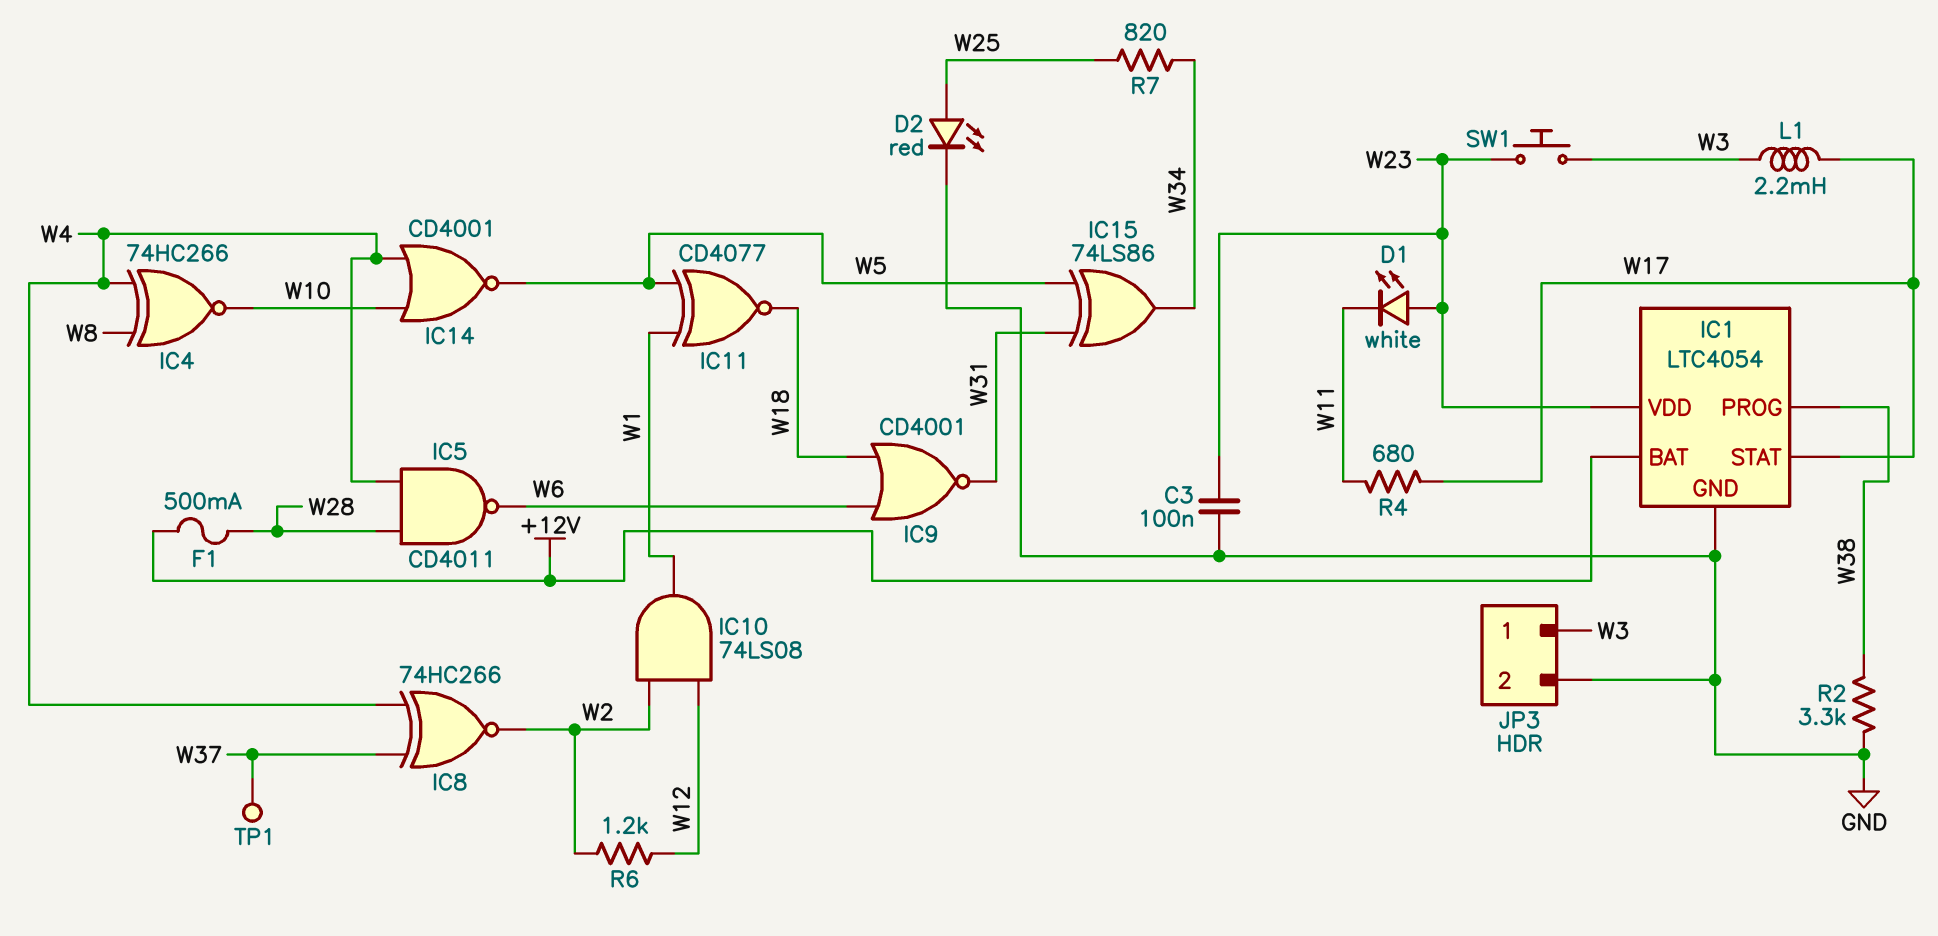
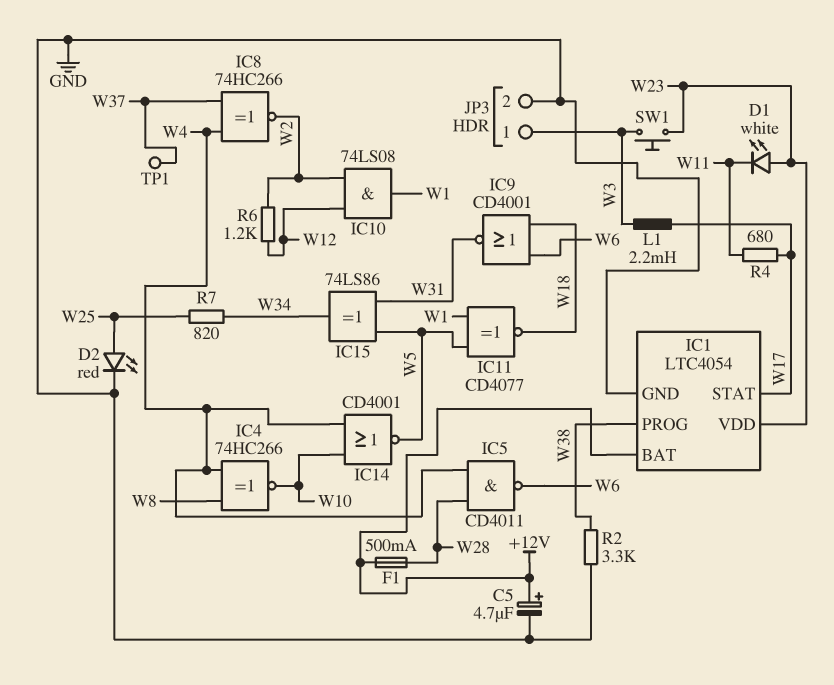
C3: 100nF (GND, W23) -> none
C5: none -> 4.7uF (plus +12V, minus GND)

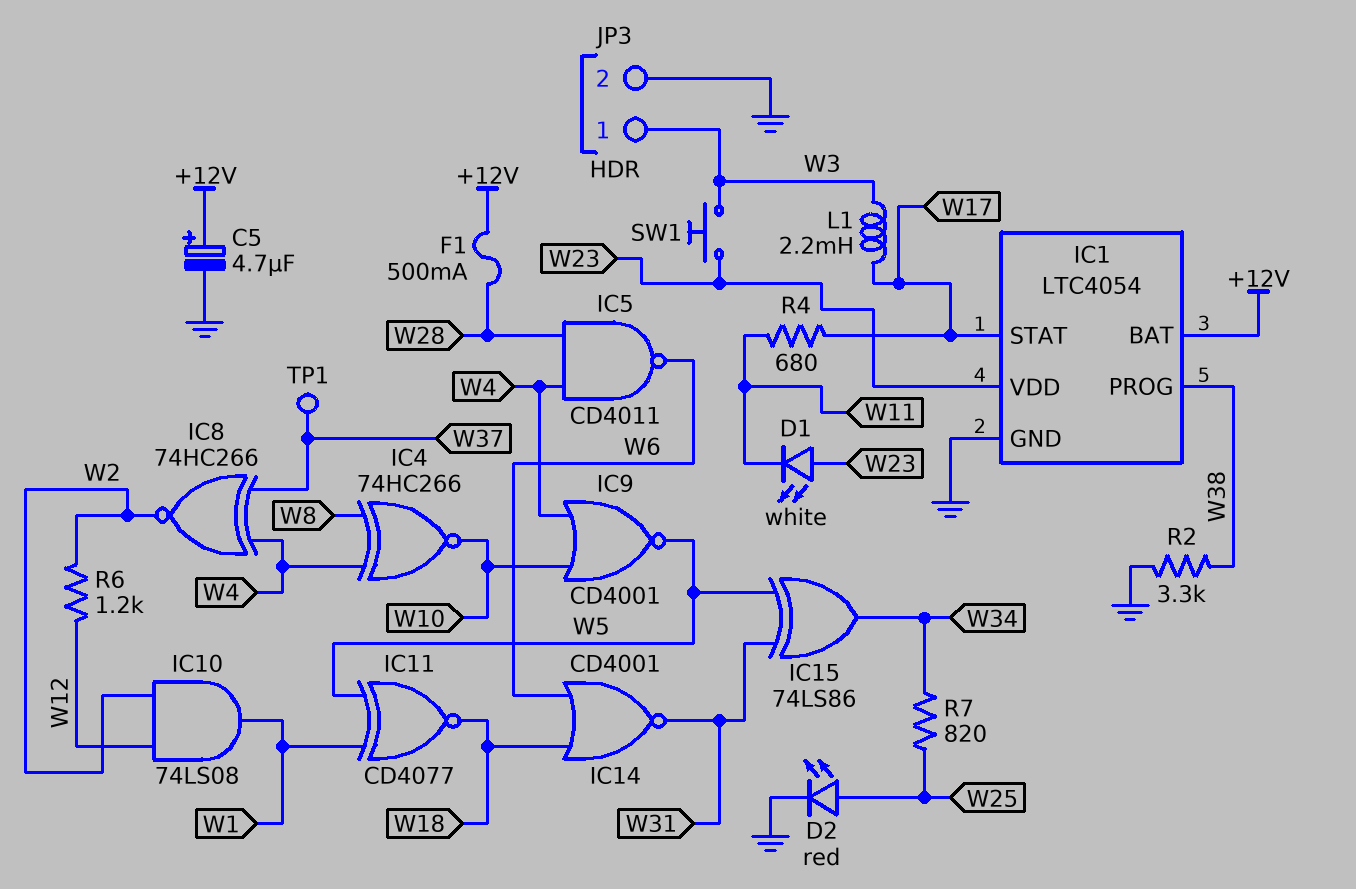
IC9: NOR CD4001 (in W6, in W18, out W31) -> NOR CD4001 (in W4, in W10, out W5)
IC14: NOR CD4001 (in W4, in W10, out W5) -> NOR CD4001 (in W6, in W18, out W31)

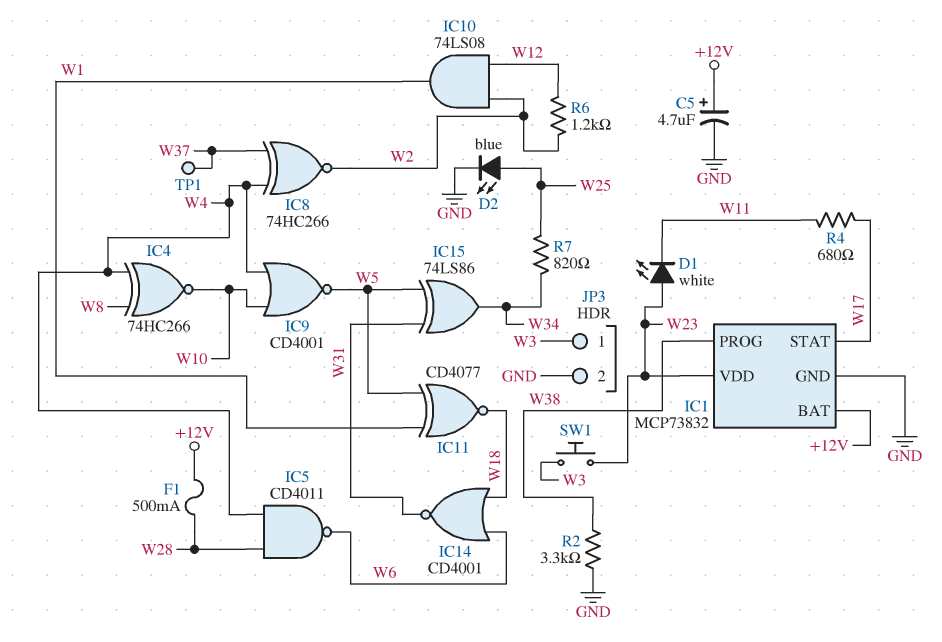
D2: LED red (A W25, K GND) -> LED blue (A W25, K GND)
IC1: LTC4054 -> MCP73832
L1: 2.2mH (W3, W17) -> none

